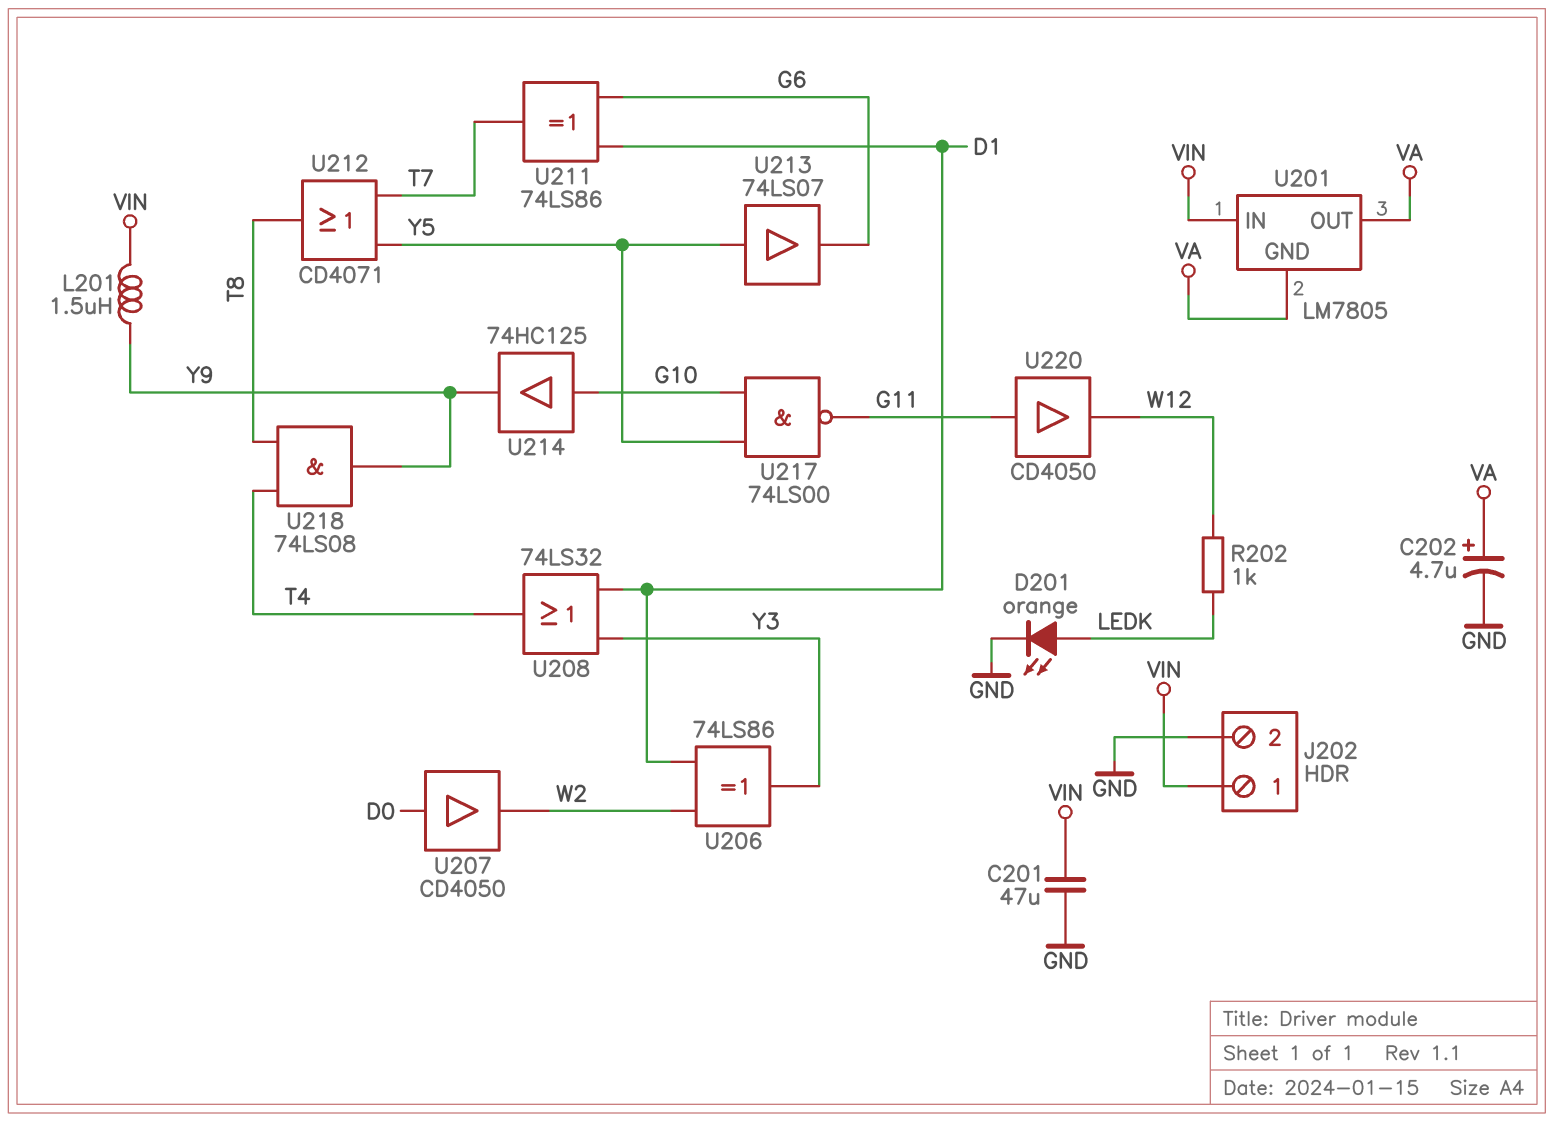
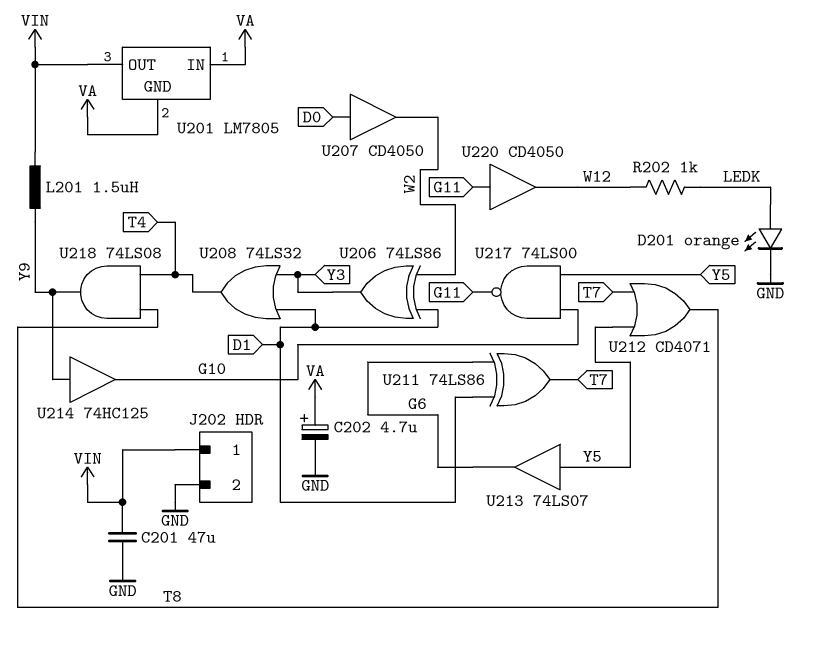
U201 pin IN: VIN -> VA
U201 pin OUT: VA -> VIN
U214: buffer 74HC125 (in G10, out Y9) -> buffer 74HC125 (in Y9, out G10)

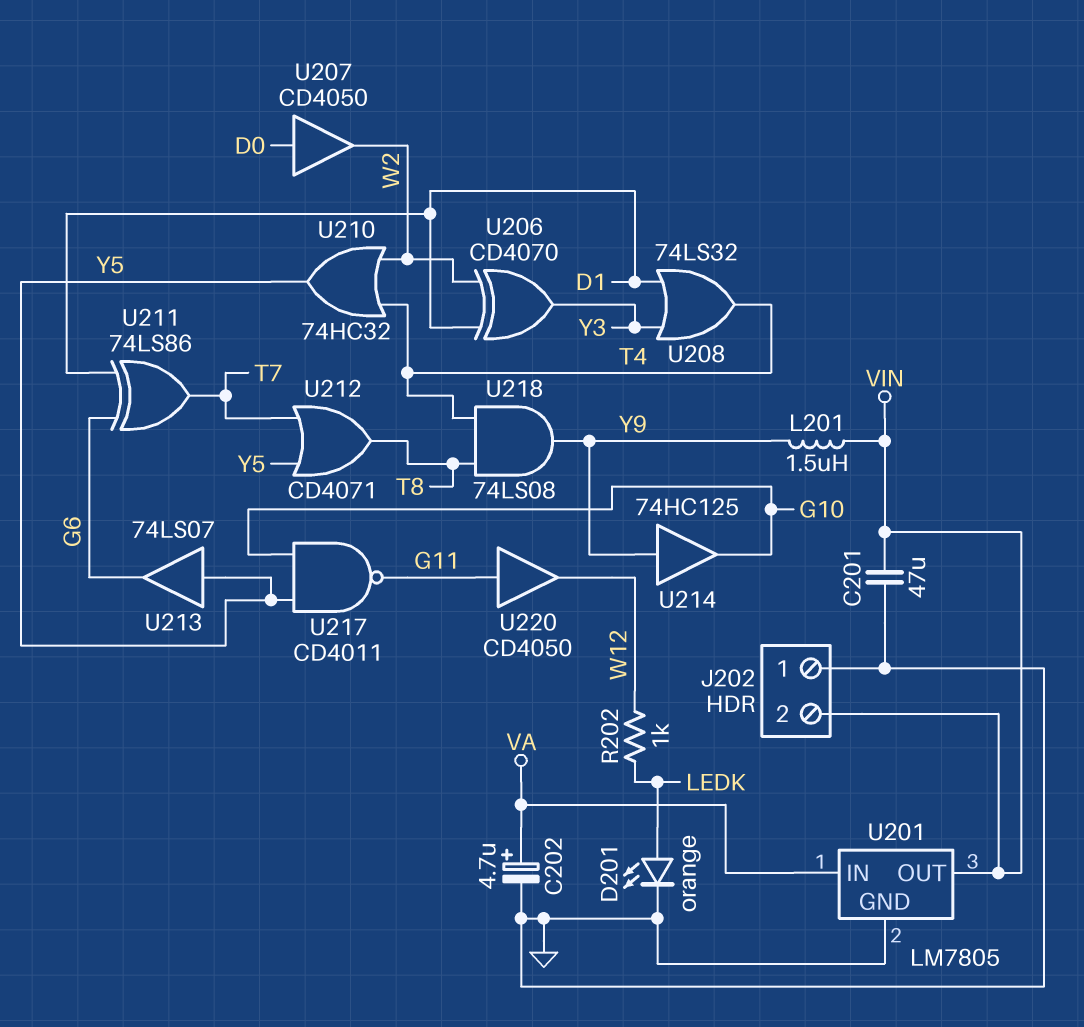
J202 pin 1: VIN -> GND
J202 pin 2: GND -> VIN
U201 pin GND: VA -> GND
U206: XOR 74LS86 (in D1, in W2, out Y3) -> XOR CD4070 (in D1, in W2, out Y3)
U210: none -> OR 74HC32 (in T4, in W2, out Y5)
U217: NAND 74LS00 (in G10, in Y5, out G11) -> NAND CD4011 (in G10, in Y5, out G11)

